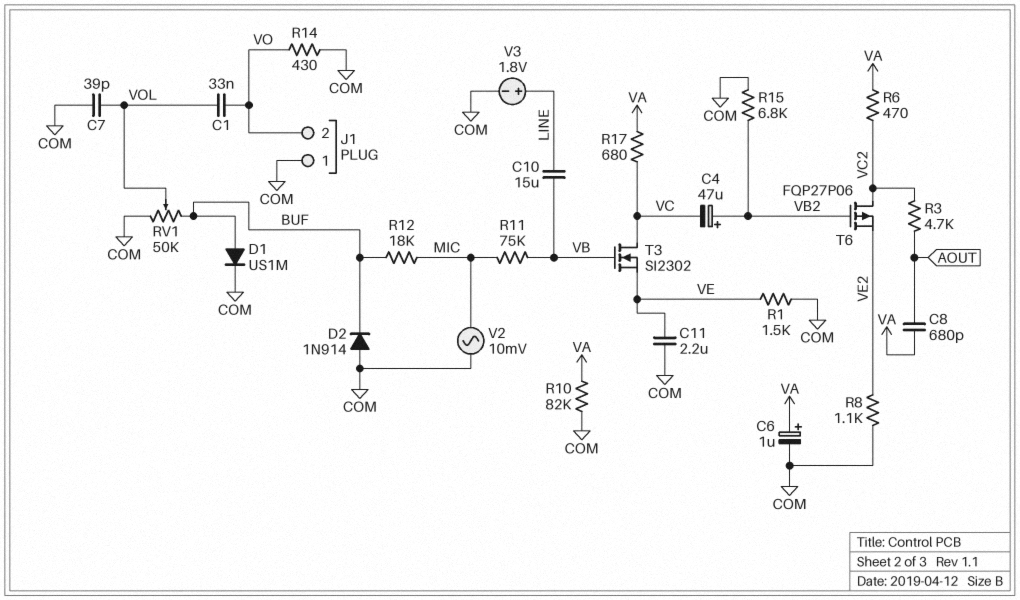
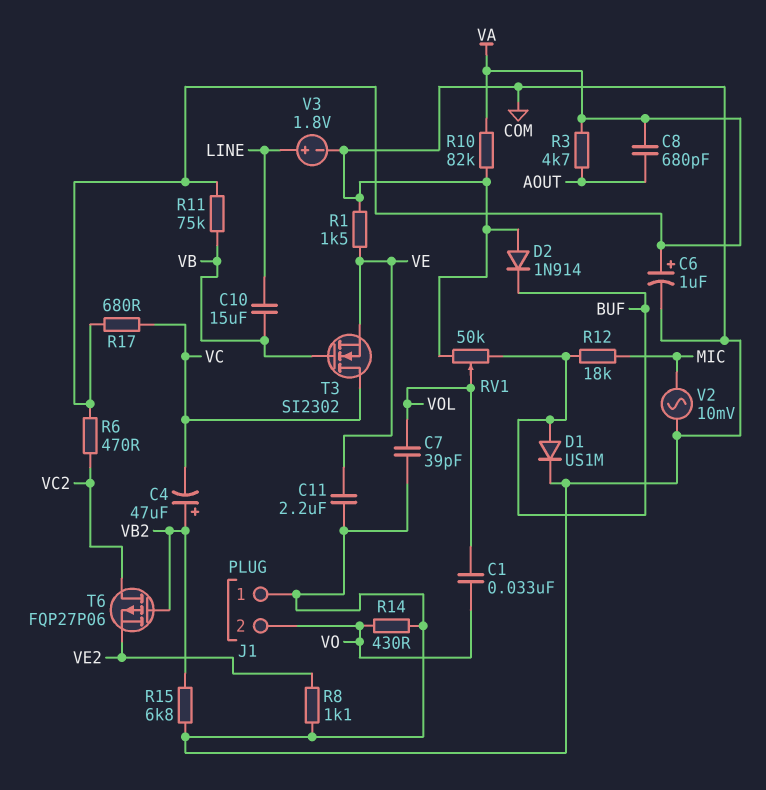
R3: 4.7k (AOUT, VC2) -> 4.7k (AOUT, VA)
R11: 75k (MIC, VB) -> 75k (VA, VB)

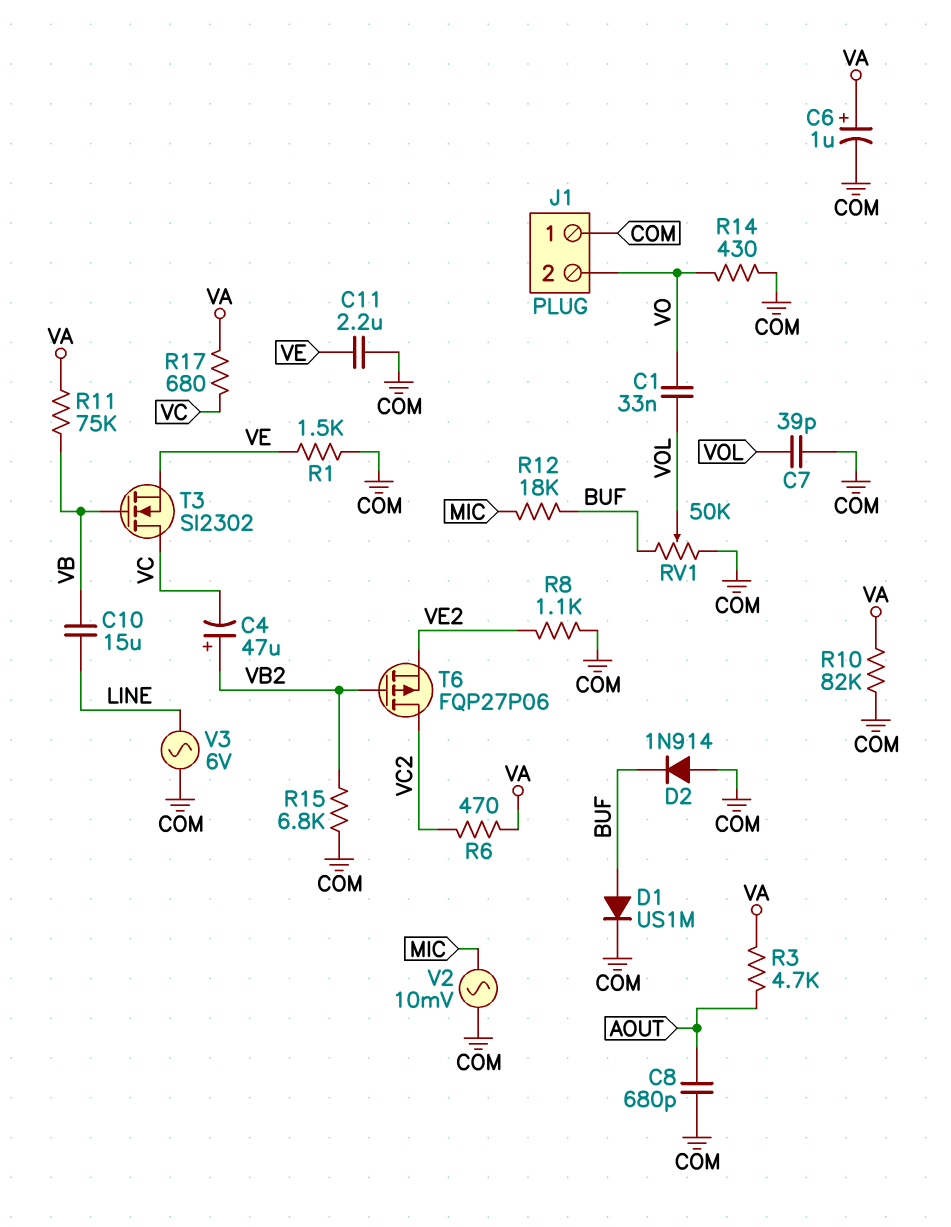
C8: 680pF (AOUT, VA) -> 680pF (AOUT, COM)
V3: 1.8V (plus LINE, minus COM) -> AC 6V (COM, LINE)

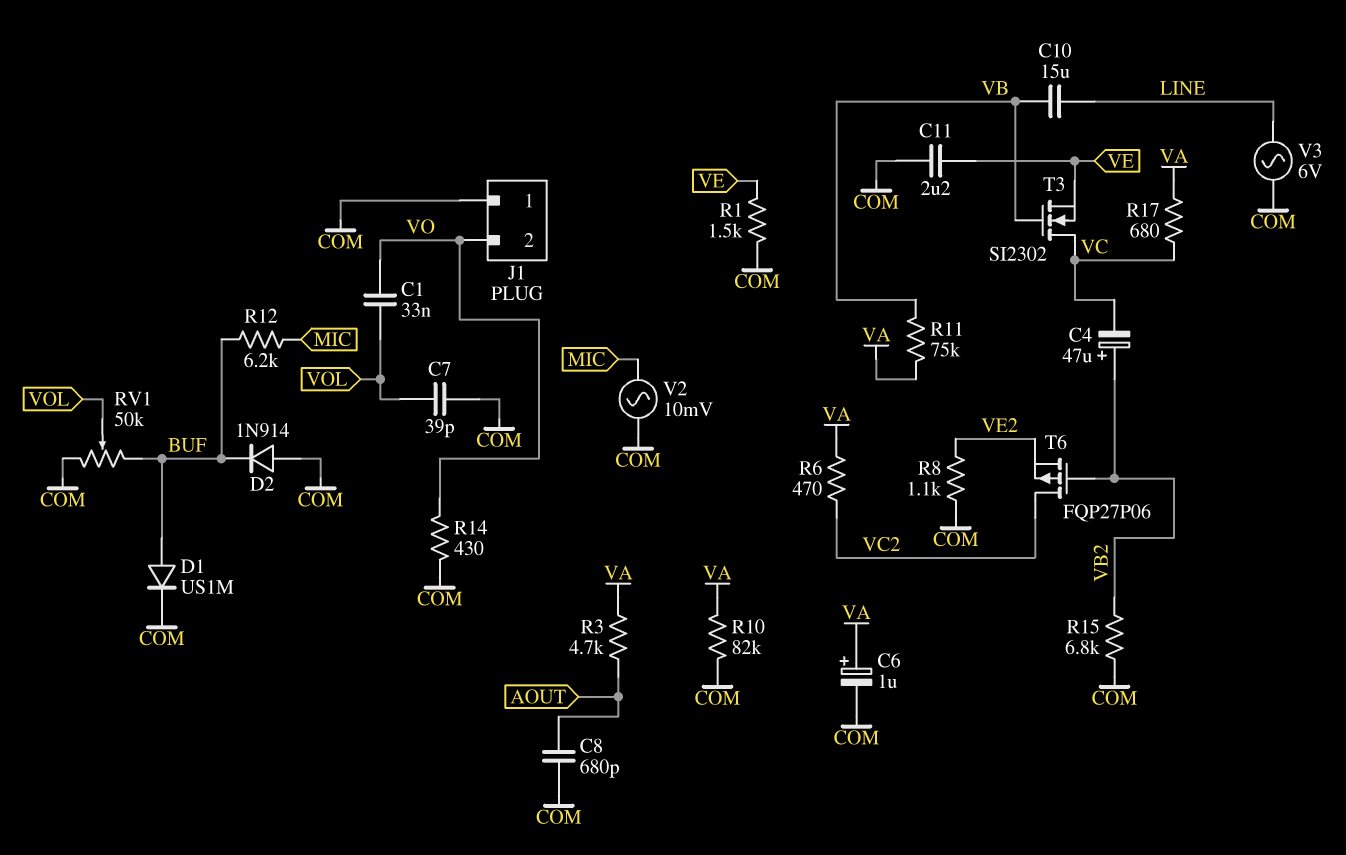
R12: 18k (BUF, MIC) -> 6.2k (BUF, MIC)

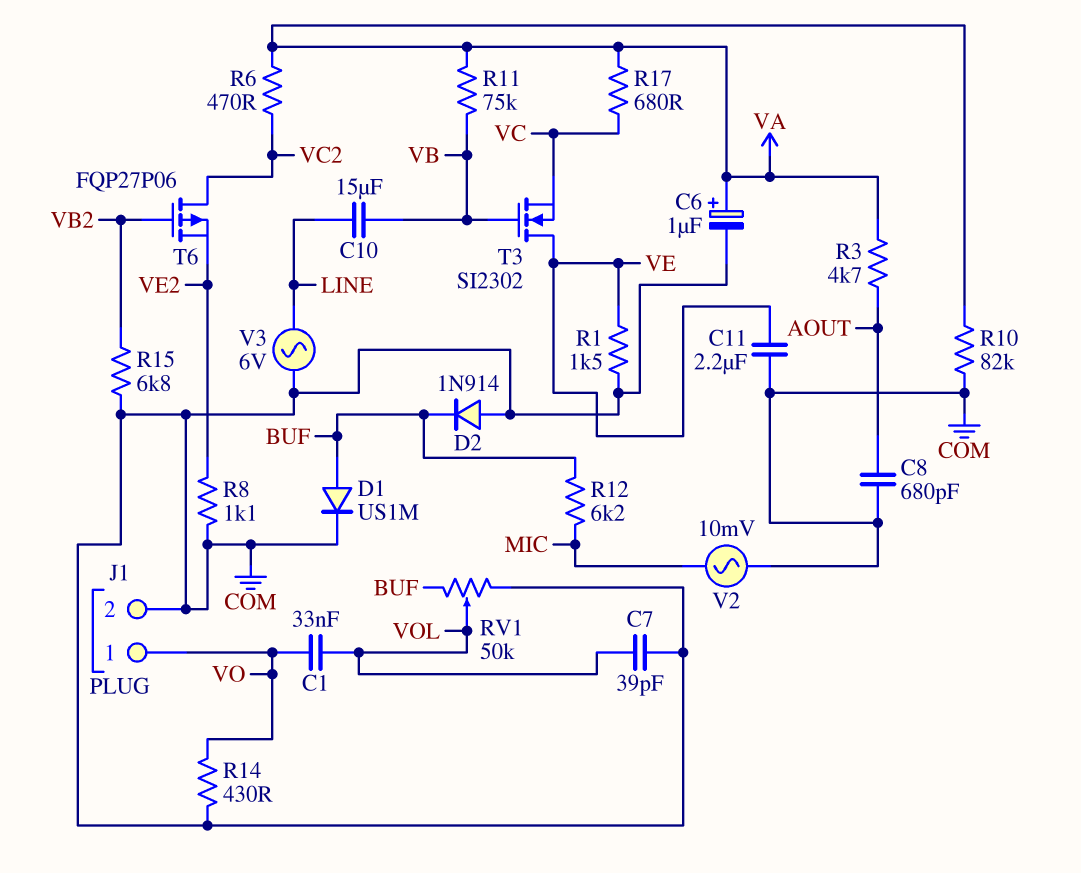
C4: 47uF (plus VB2, minus VC) -> none
J1 pin 1: COM -> VO
J1 pin 2: VO -> COM
T3: NMOS SI2302 (G VB, D VC, S VE) -> NMOS SI2302 (G VB, D VE, S VC)

